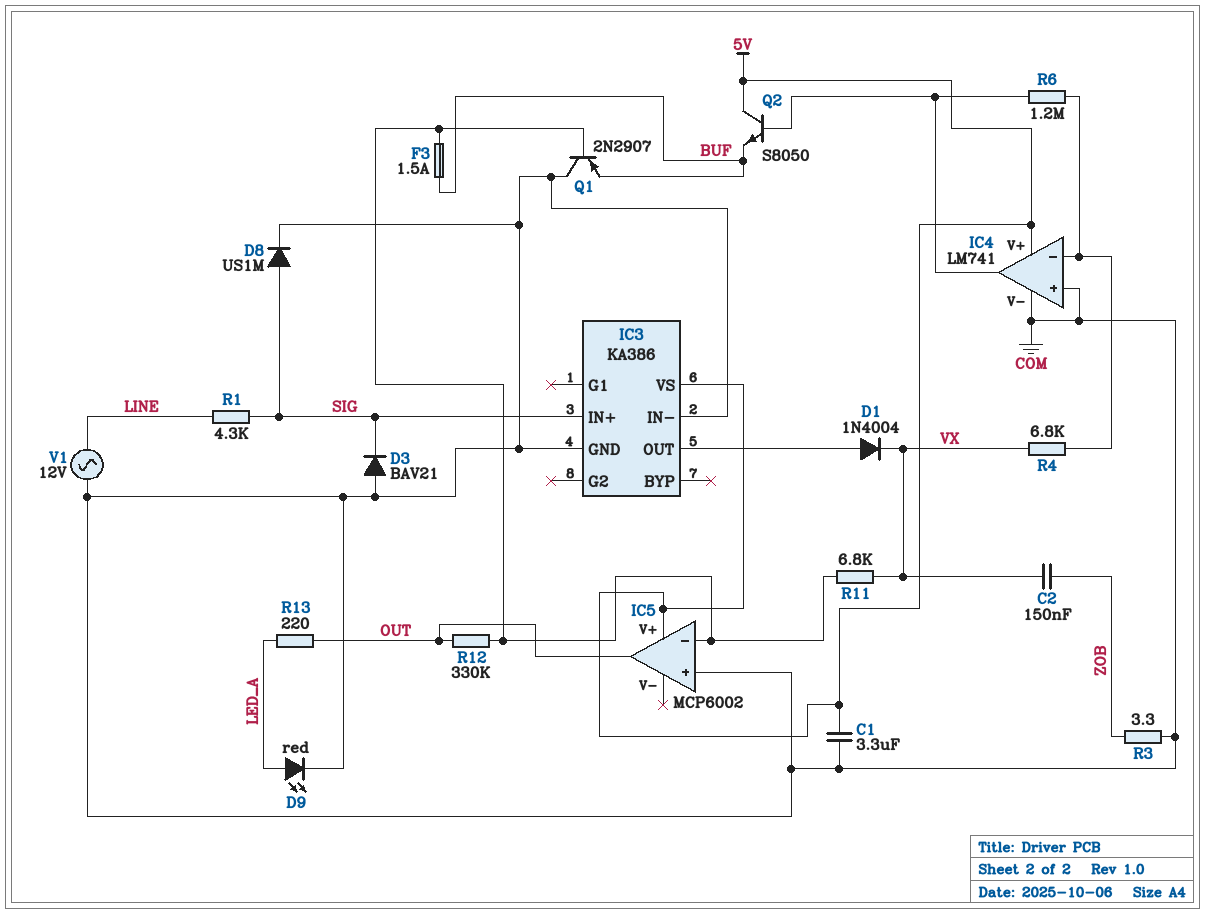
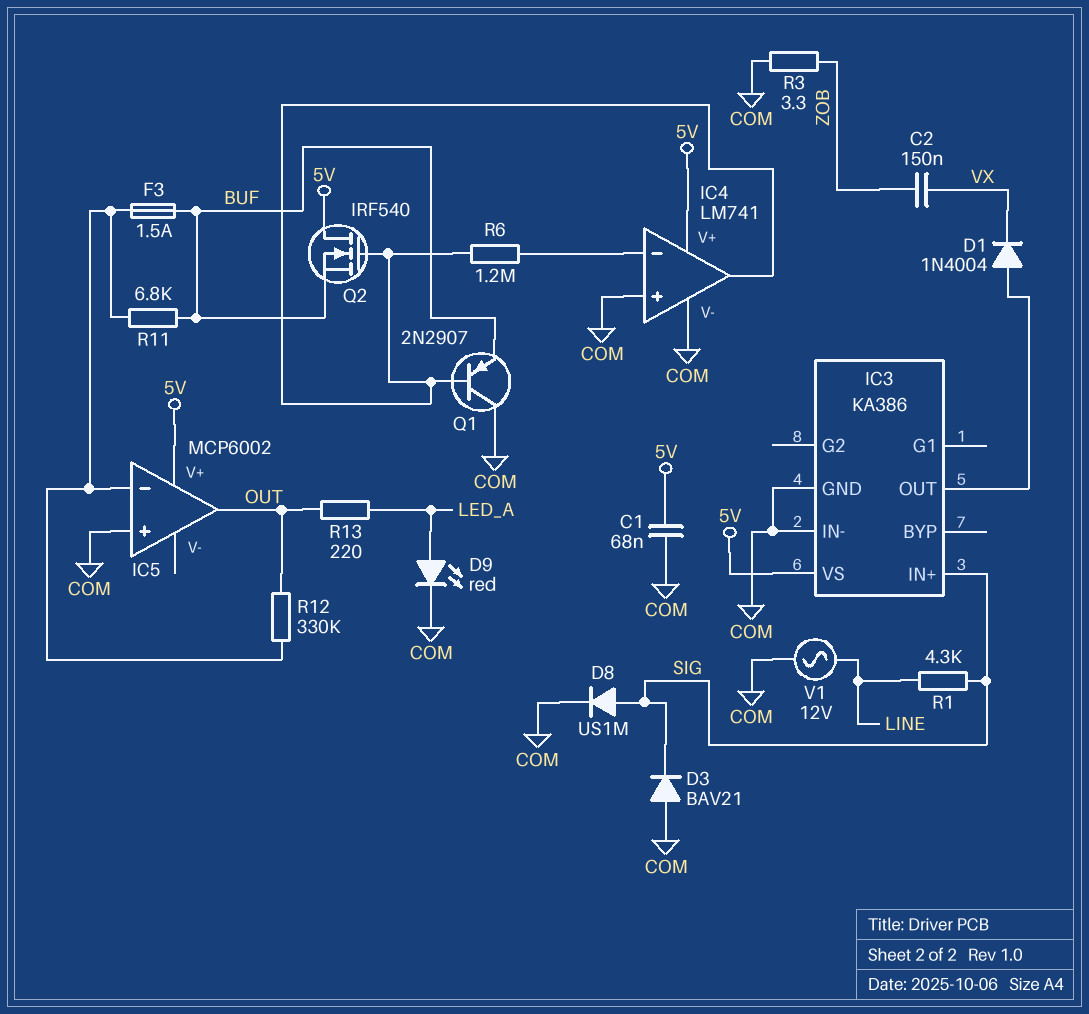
C1: 3.3uF (5V, COM) -> 68nF (5V, COM)
Q1: PNP 2N2907 (B IC5/in-, C COM, E BUF) -> PNP 2N2907 (B IC4/out, C COM, E BUF)
Q2: NPN S8050 (B IC4/out, C 5V, E BUF) -> NMOS IRF540 (G IC4/out, D 5V, S BUF)
R4: 6.8k (IC4/in-, VX) -> none
R11: 6.8k (IC5/in-, VX) -> 6.8k (BUF, IC5/in-)

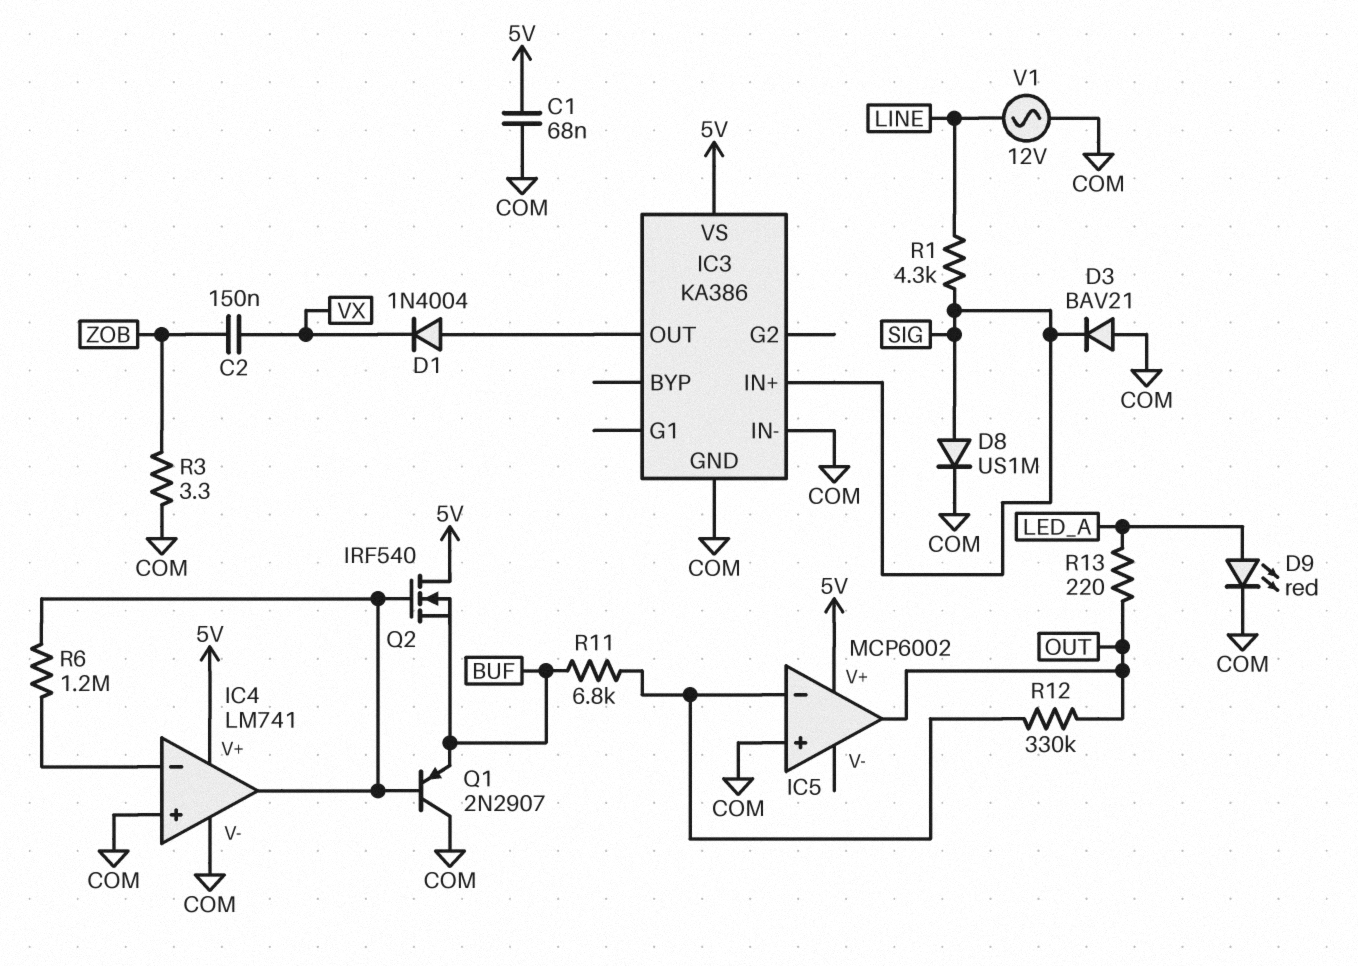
F3: 1.5A (BUF, IC5/in-) -> none

